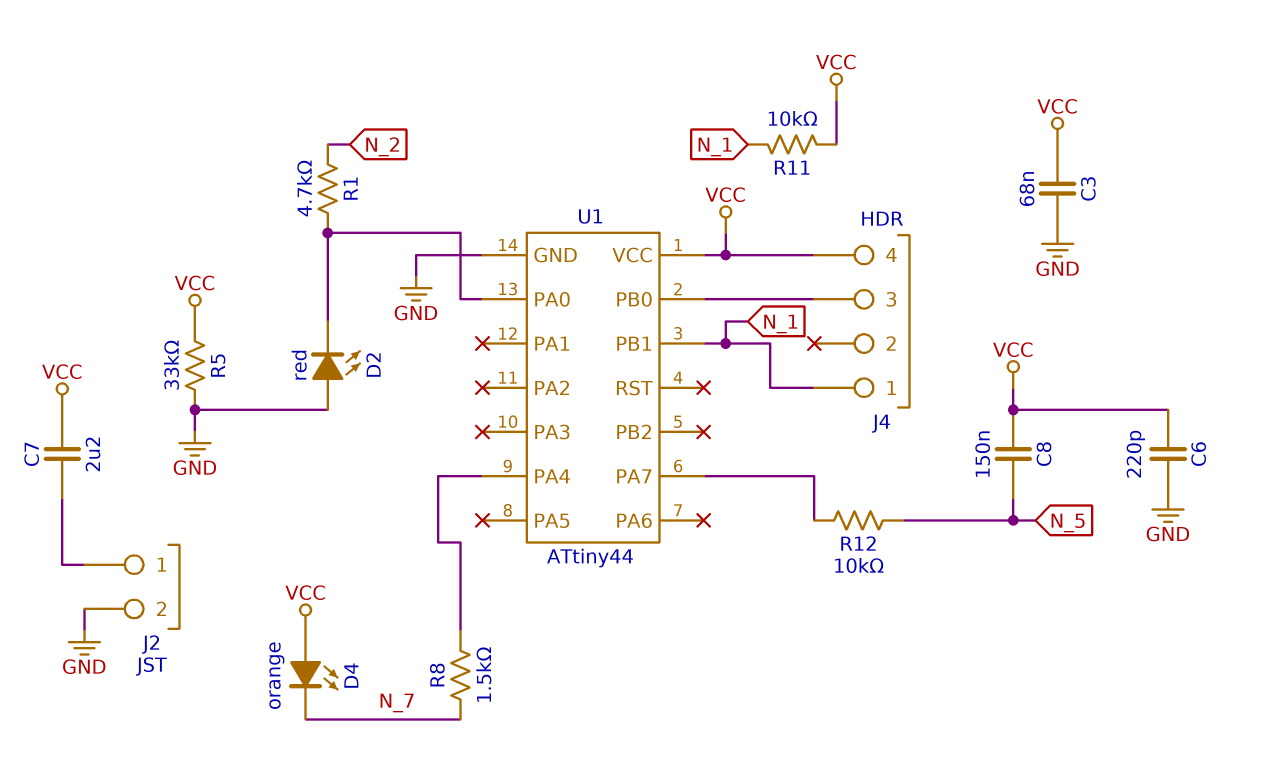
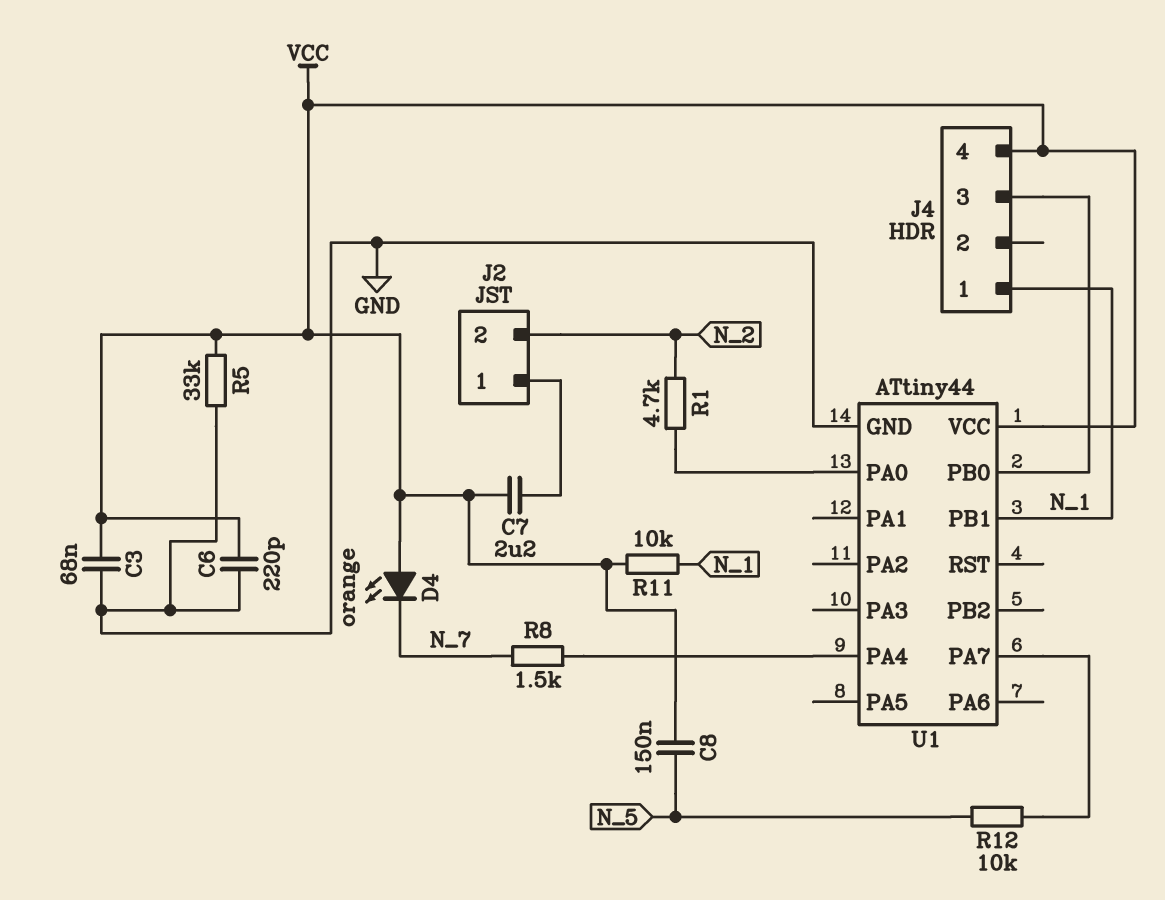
D2: LED red (A GND, K U1/PA0) -> none
J2 pin 2: GND -> N_2

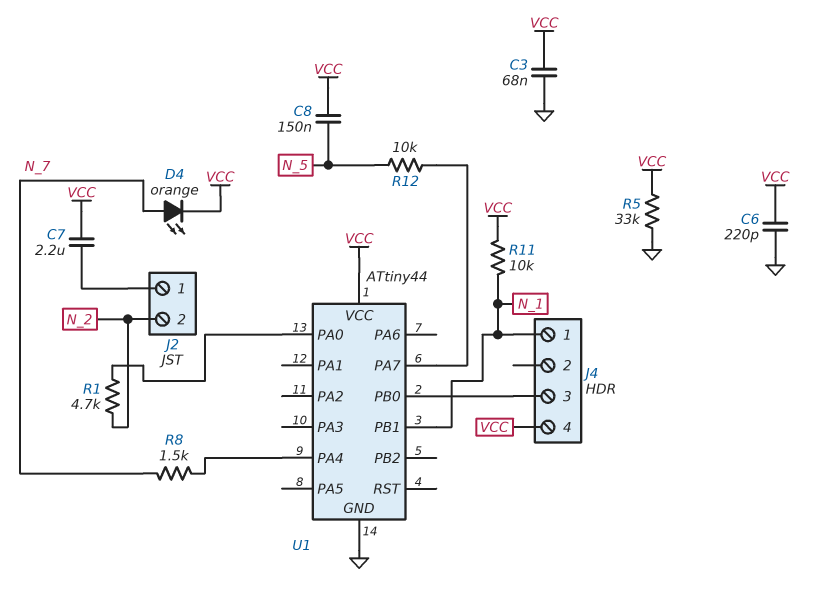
D4: LED orange (A VCC, K N_7) -> LED orange (A N_7, K VCC)

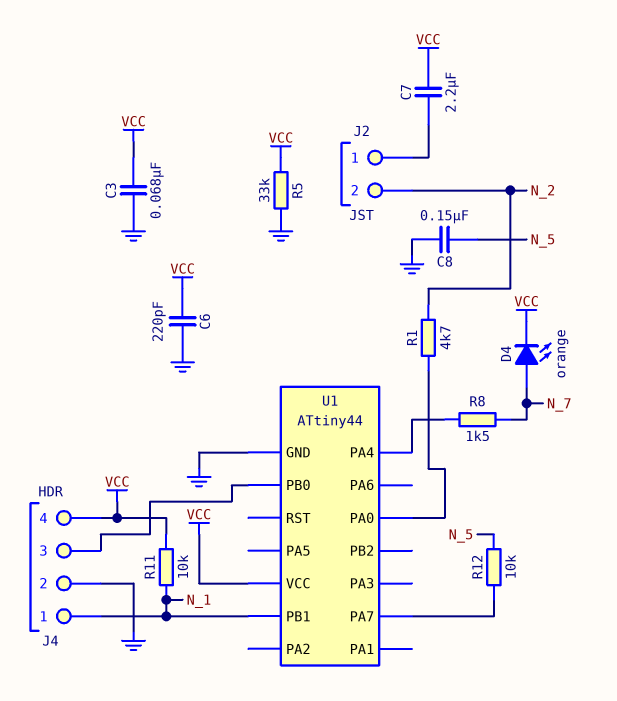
C8: 150nF (N_5, VCC) -> 150nF (GND, N_5)
J4 pin 2: none -> GND

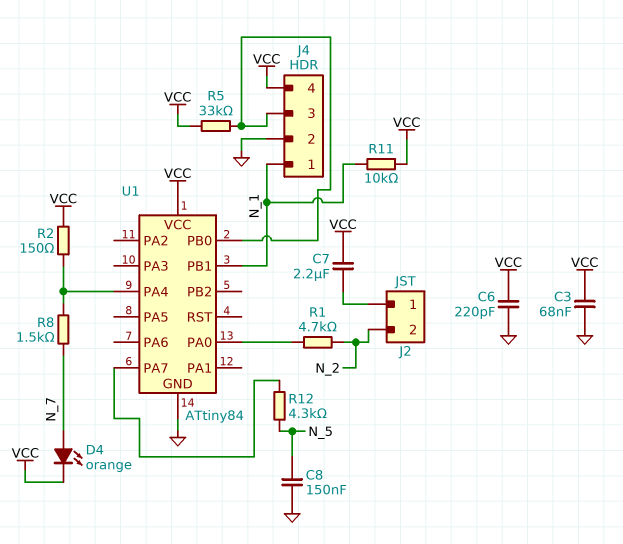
R2: none -> 150 (U1/PA4, VCC)
R5: 33k (GND, VCC) -> 33k (J4/3, VCC)
R12: 10k (N_5, U1/PA7) -> 4.3k (N_5, U1/PA7)
U1: ATtiny44 -> ATtiny84

